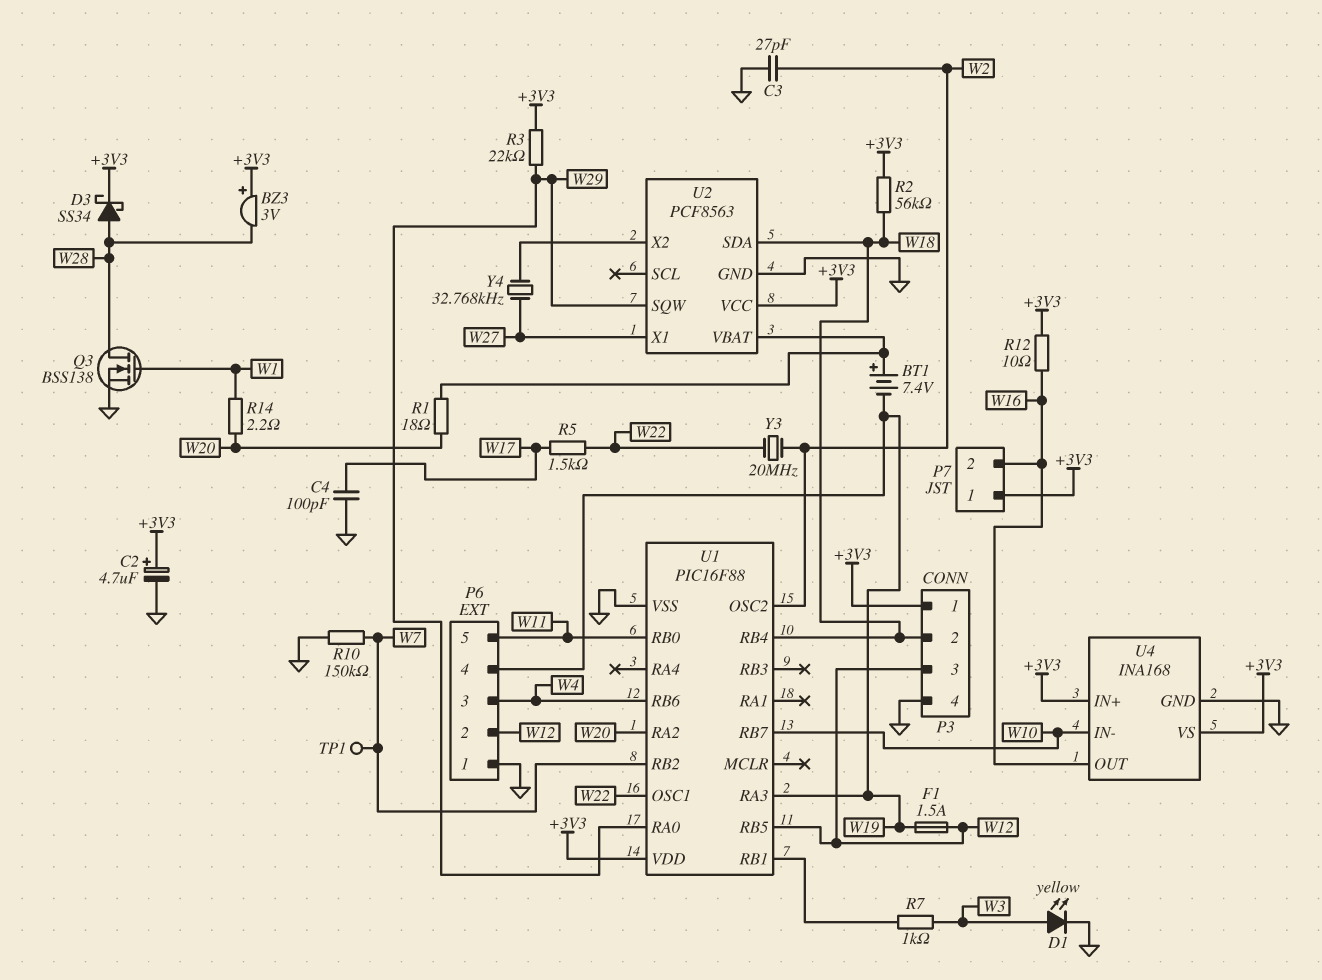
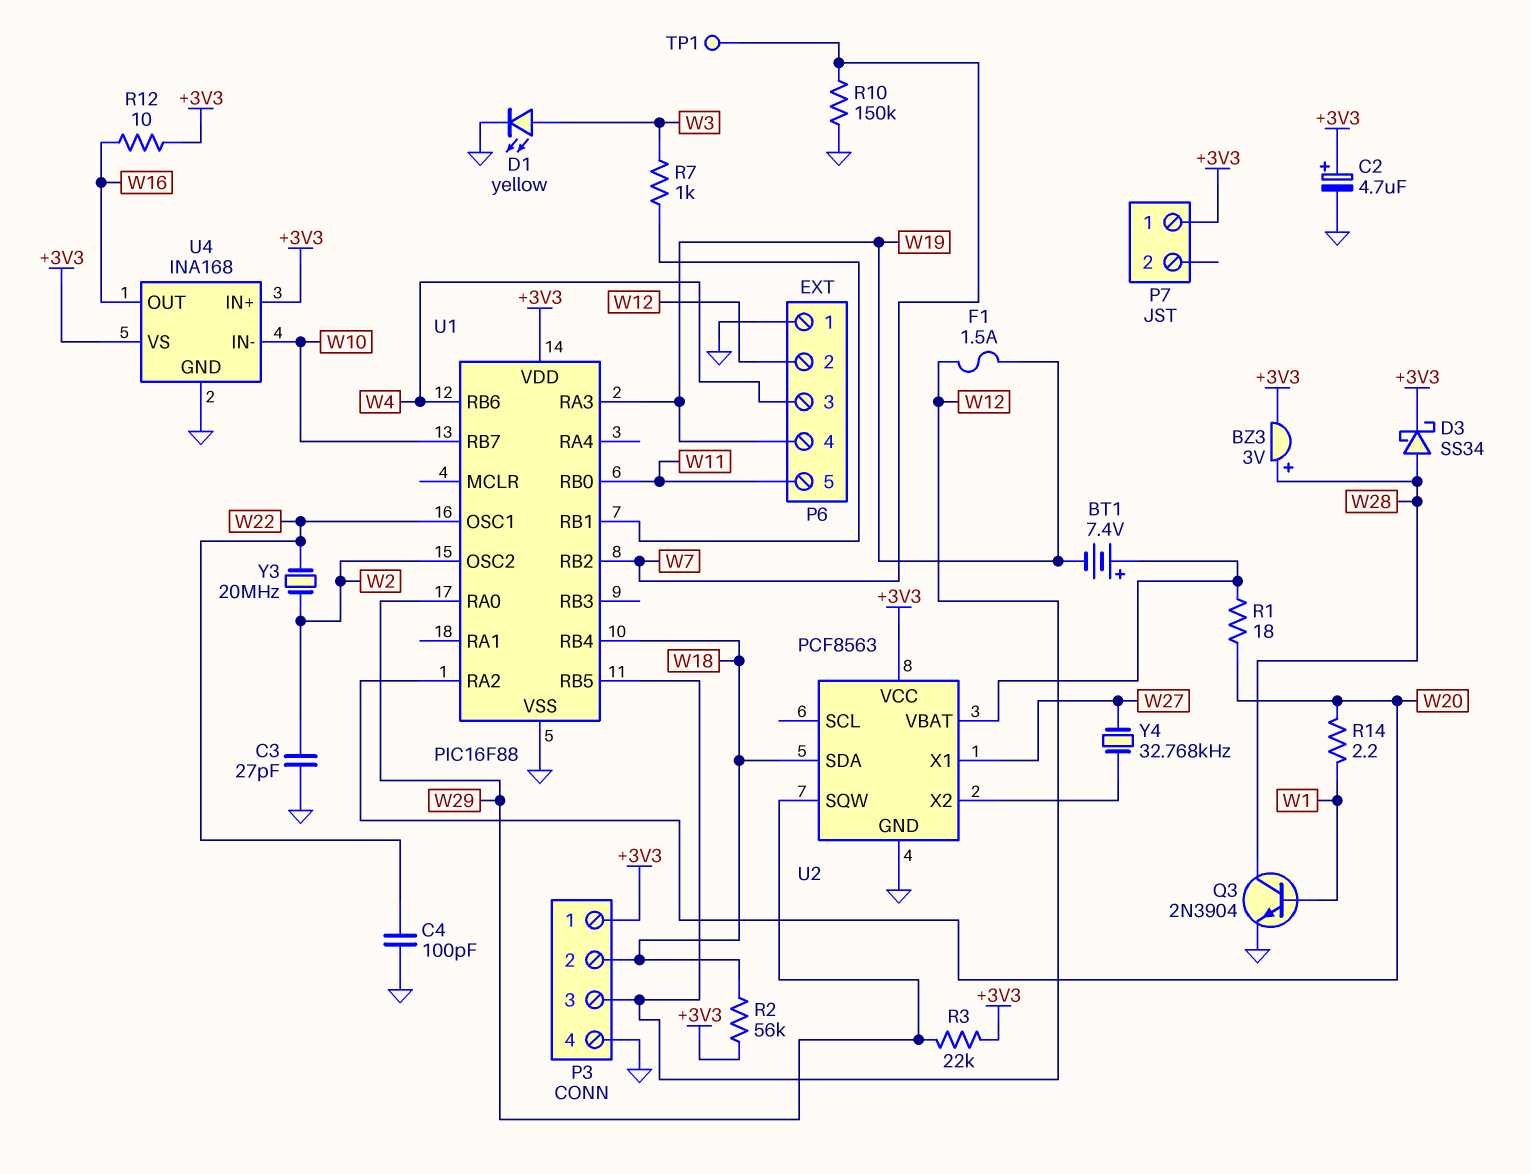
BZ3: buzzer 3V (plus +3V3, minus W28) -> buzzer 3V (plus W28, minus +3V3)
C4: 100pF (GND, W17) -> 100pF (GND, W22)
P7 pin 2: W16 -> none
Q3: NMOS BSS138 (G W1, D W28, S GND) -> NPN 2N3904 (B W1, C W28, E GND)
R5: 1.5k (W17, W22) -> none

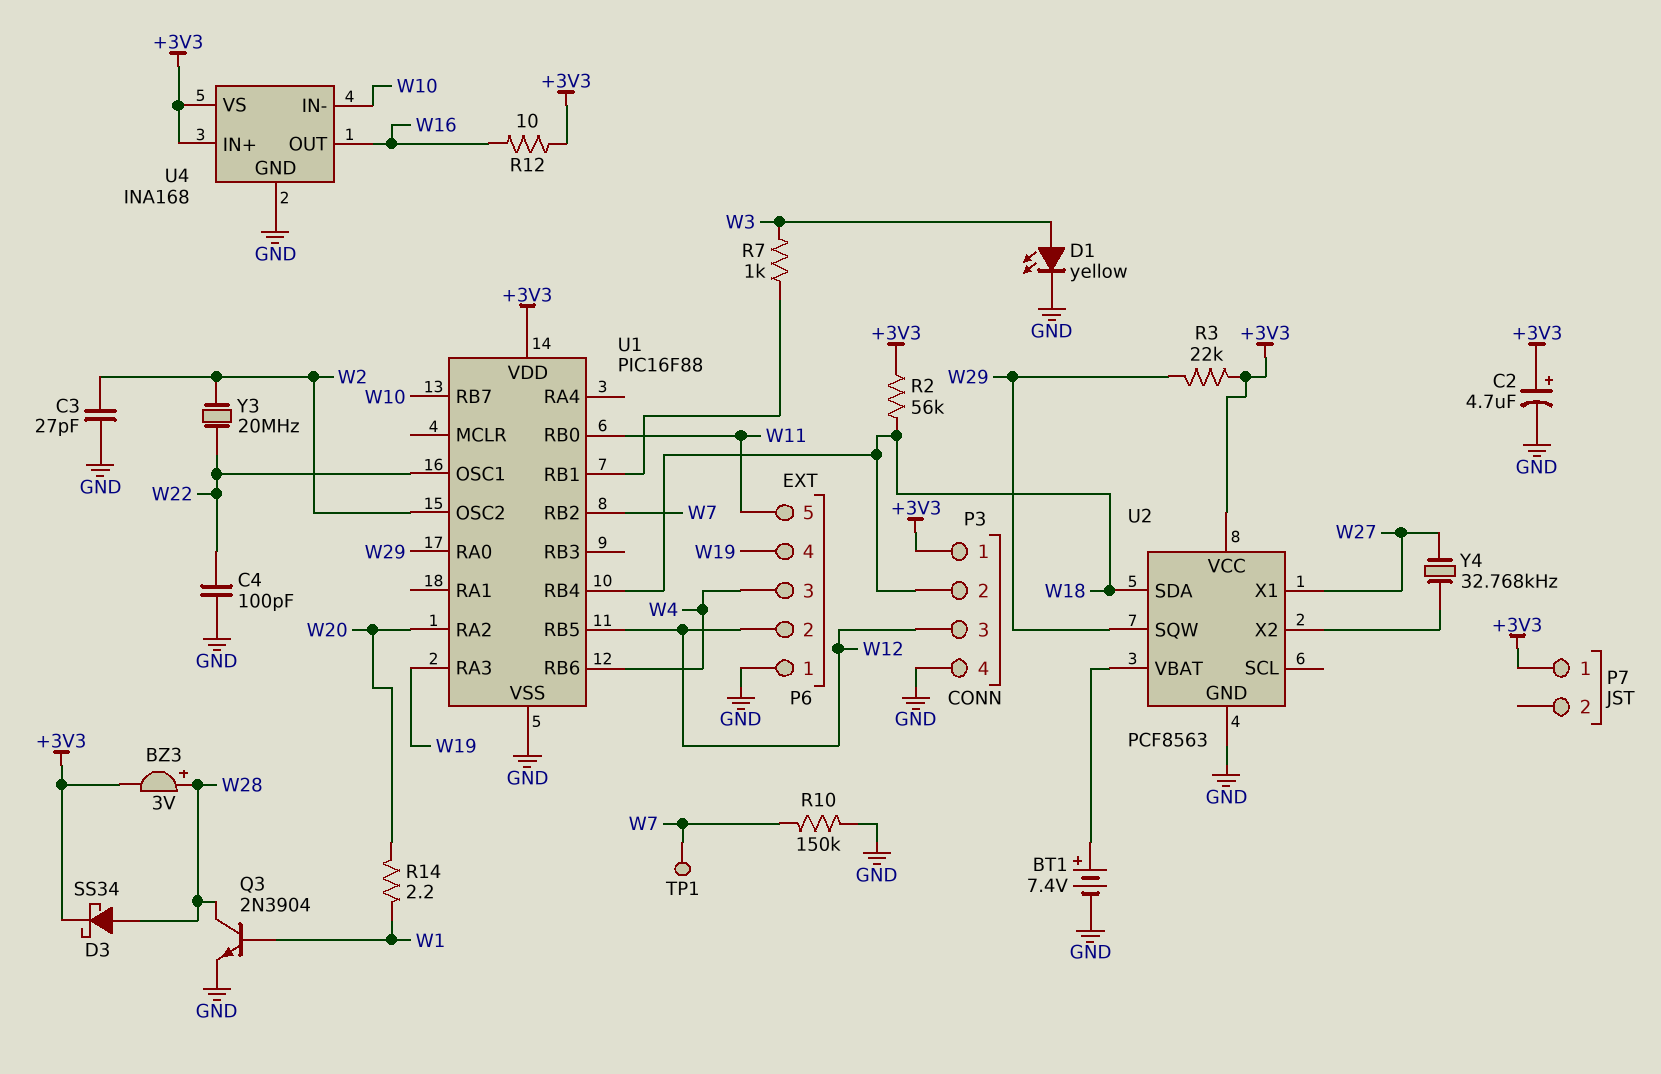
BT1: 7.4V (plus U2/VBAT, minus W19) -> 7.4V (plus U2/VBAT, minus GND)
F1: 1.5A (W12, W19) -> none
R1: 18 (U2/VBAT, W20) -> none

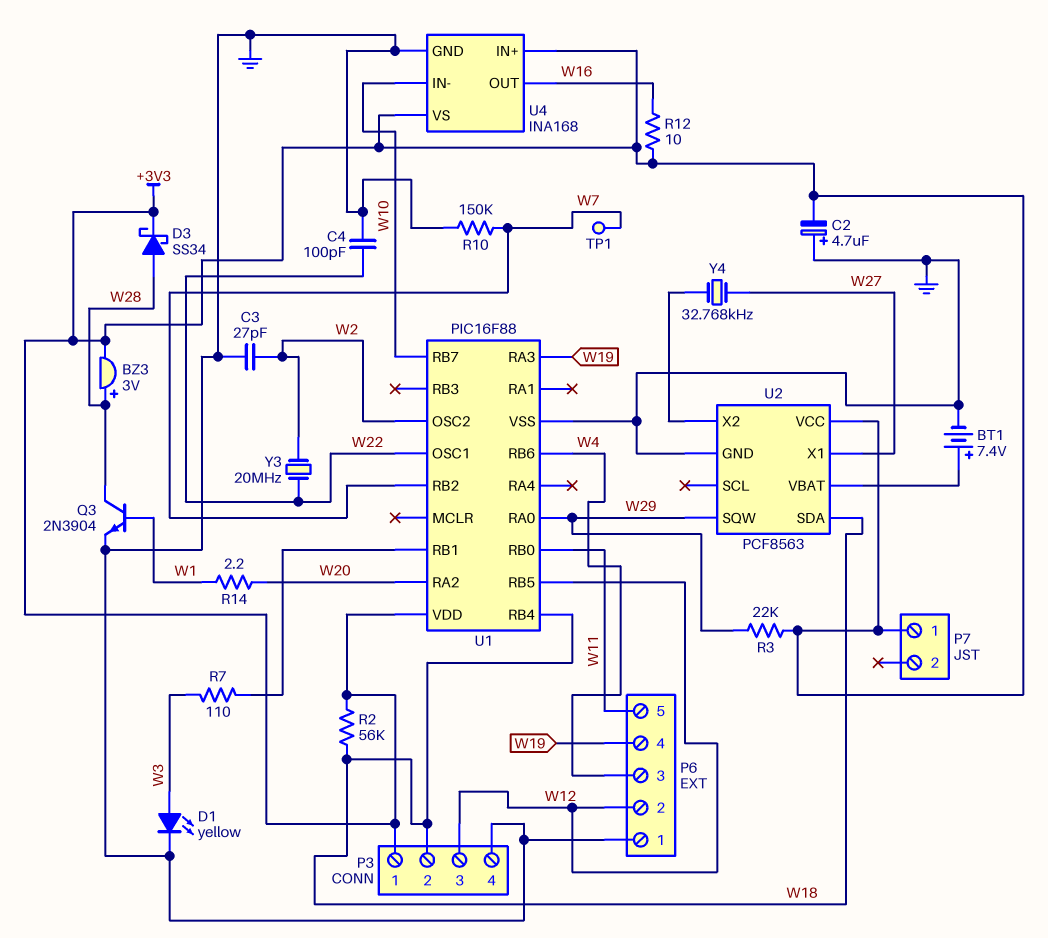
C2: 4.7uF (plus +3V3, minus GND) -> 4.7uF (plus GND, minus +3V3)
R7: 1k (U1/RB1, W3) -> 110 (U1/RB1, W3)

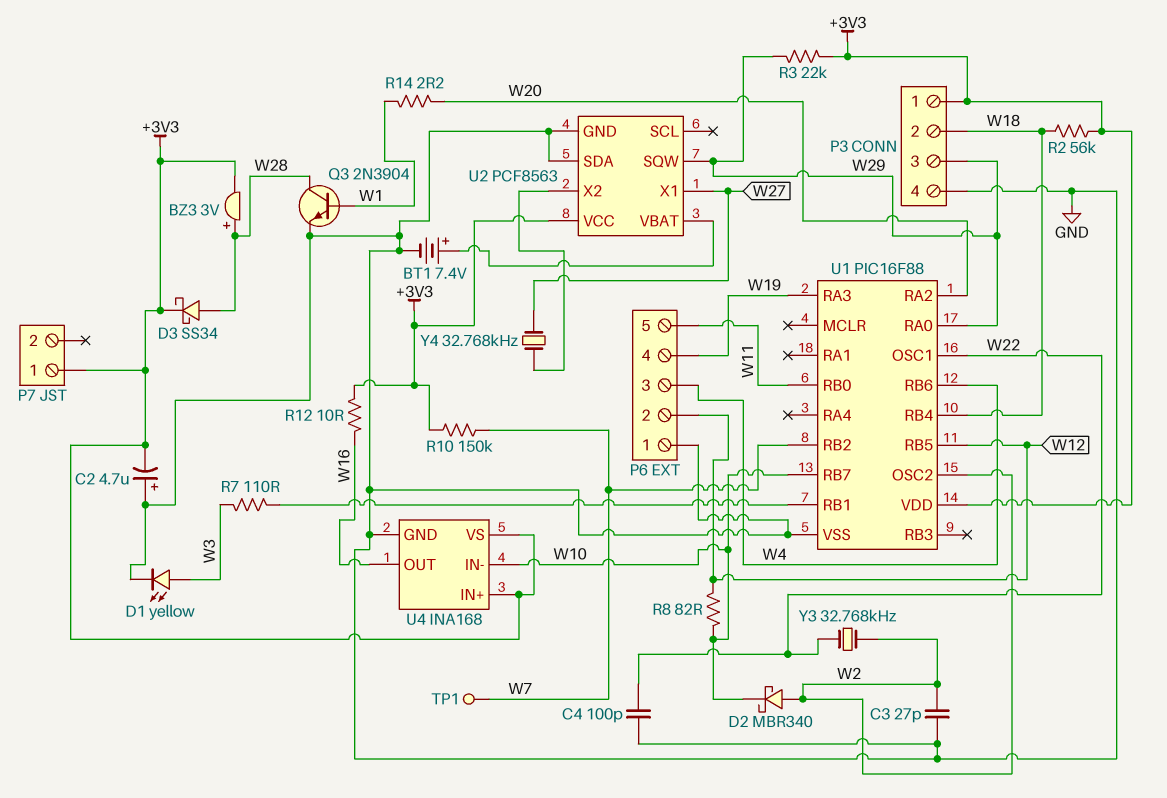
D2: none -> schottky MBR340 (A W2, K W10)
P3 pin 3: W12 -> W29
R8: none -> 82 (W10, W12)
R10: 150k (GND, W7) -> 150k (+3V3, W7)
U2 pin SDA: W18 -> GND
Y3: 20MHz (W2, W22) -> 32.768kHz (W2, W22)

